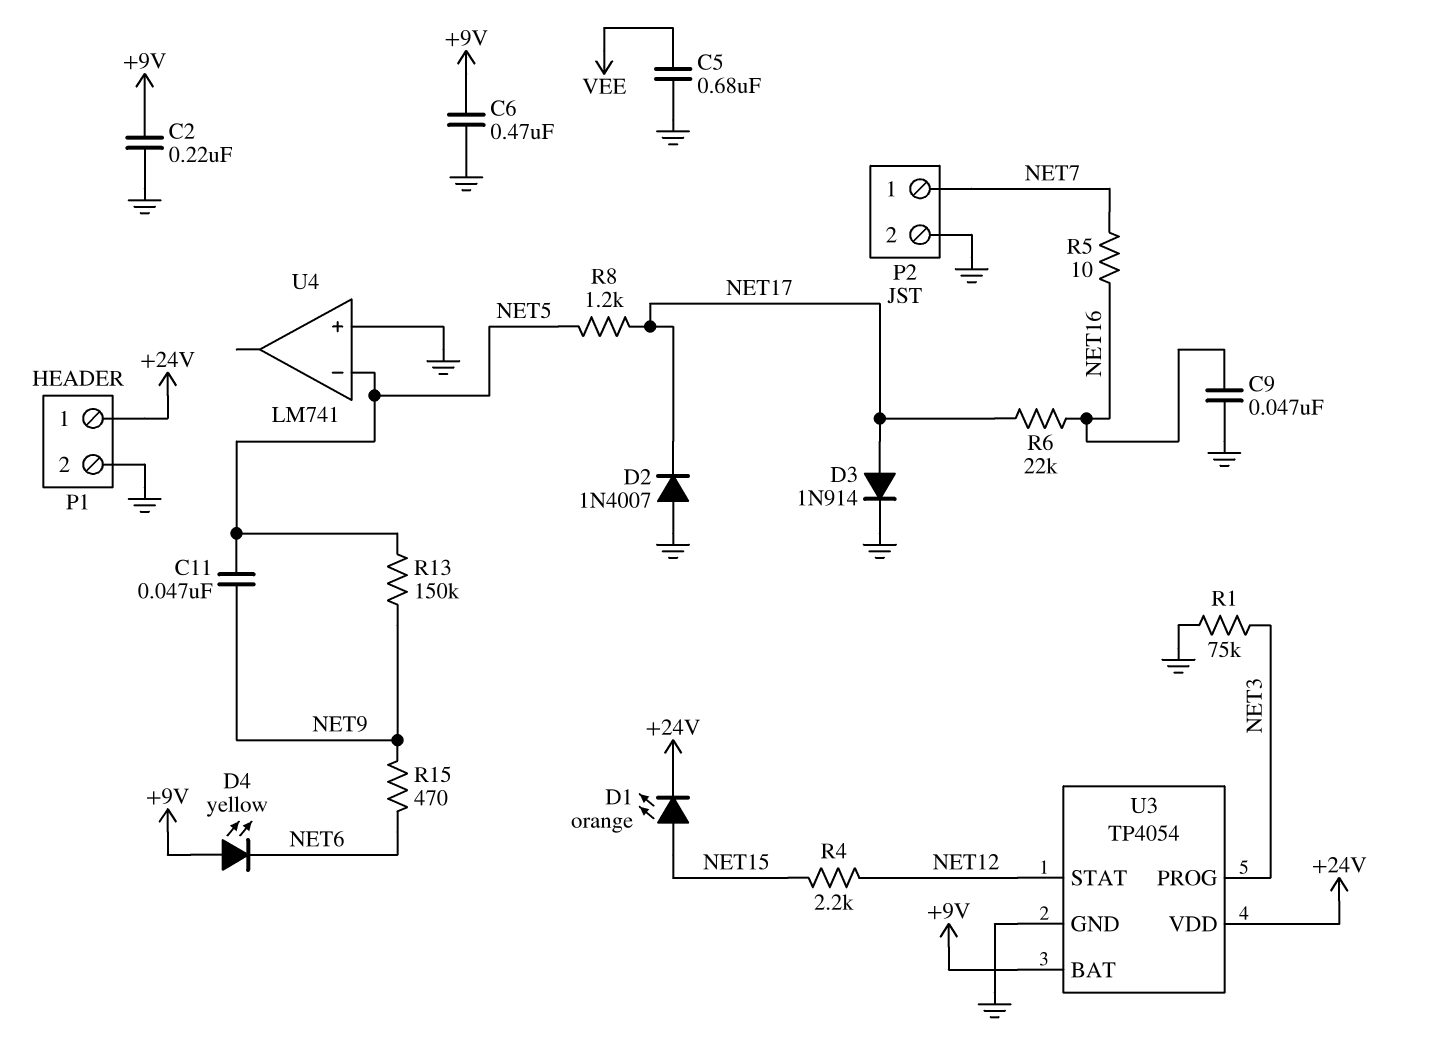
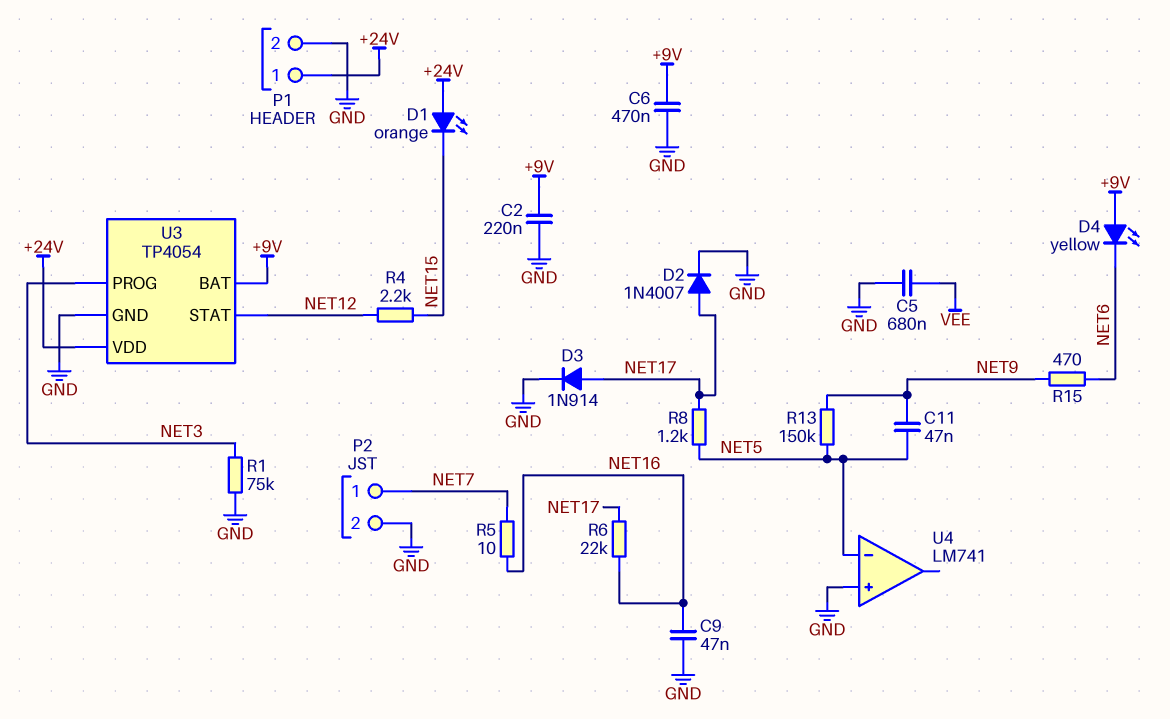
D1: LED orange (A NET15, K +24V) -> LED orange (A +24V, K NET15)
D2: diode 1N4007 (A GND, K NET17) -> diode 1N4007 (A NET17, K GND)

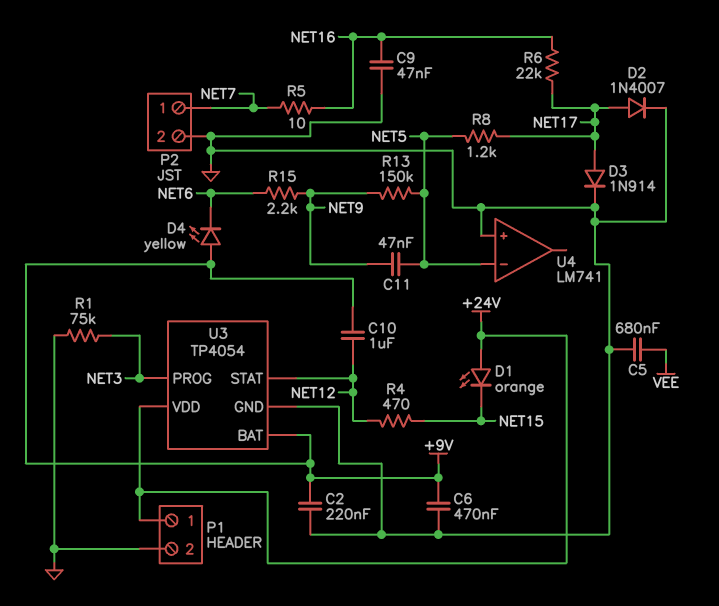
C10: none -> 1uF (+9V, NET12)
R4: 2.2k (NET12, NET15) -> 470 (NET12, NET15)
R15: 470 (NET6, NET9) -> 2.2k (NET6, NET9)

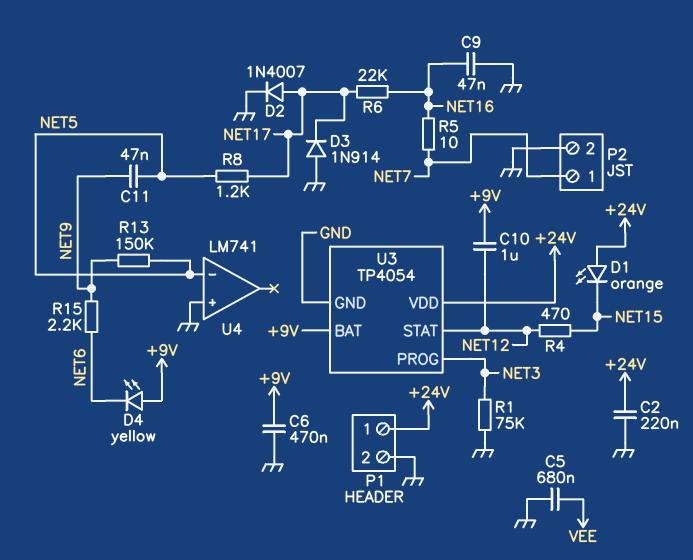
C2: 220nF (+9V, GND) -> 220nF (+24V, GND)
D3: diode 1N914 (A NET17, K GND) -> diode 1N914 (A GND, K NET17)

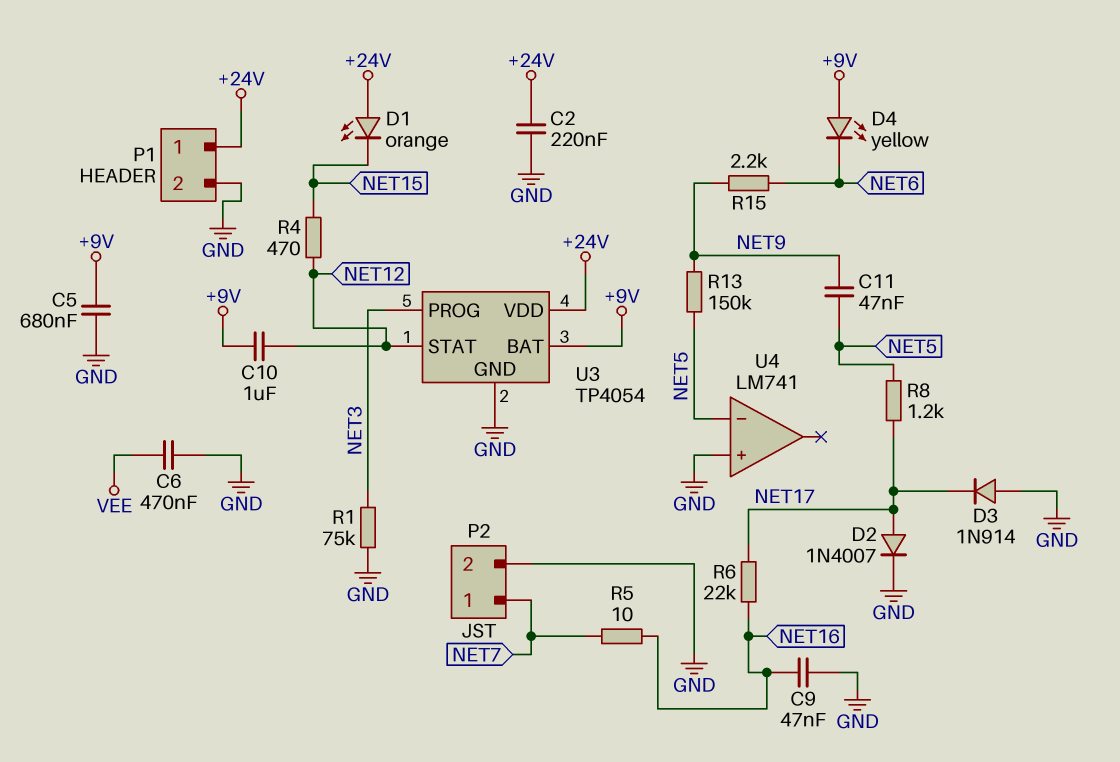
C5: 680nF (GND, VEE) -> 680nF (+9V, GND)
C6: 470nF (+9V, GND) -> 470nF (GND, VEE)

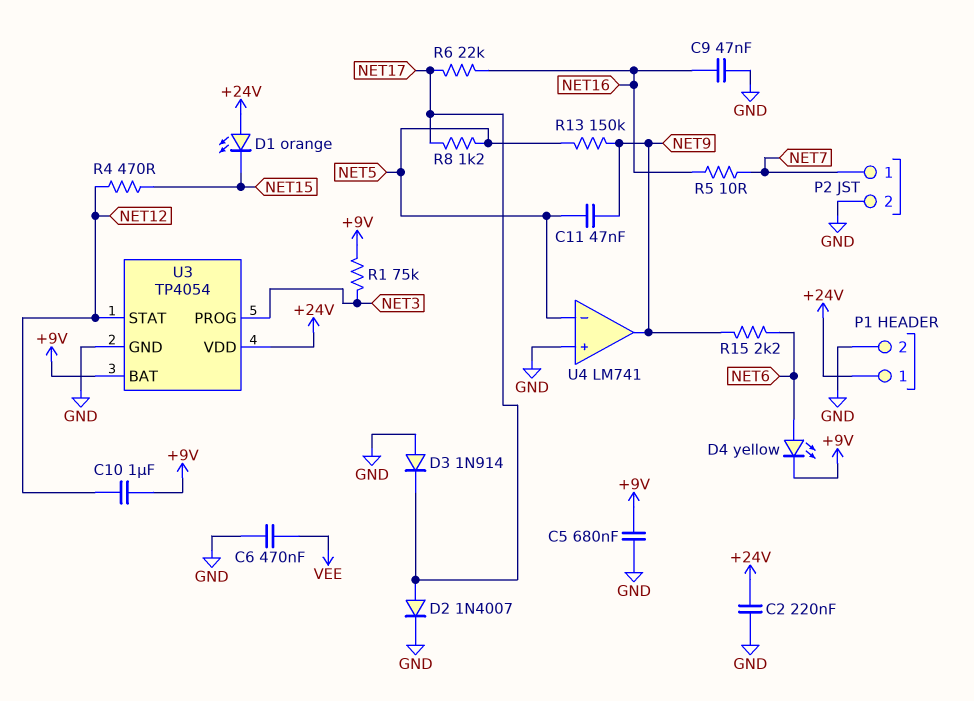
D4: LED yellow (A +9V, K NET6) -> LED yellow (A NET6, K +9V)
R1: 75k (GND, NET3) -> 75k (+9V, NET3)
U4 pin out: none -> NET9

